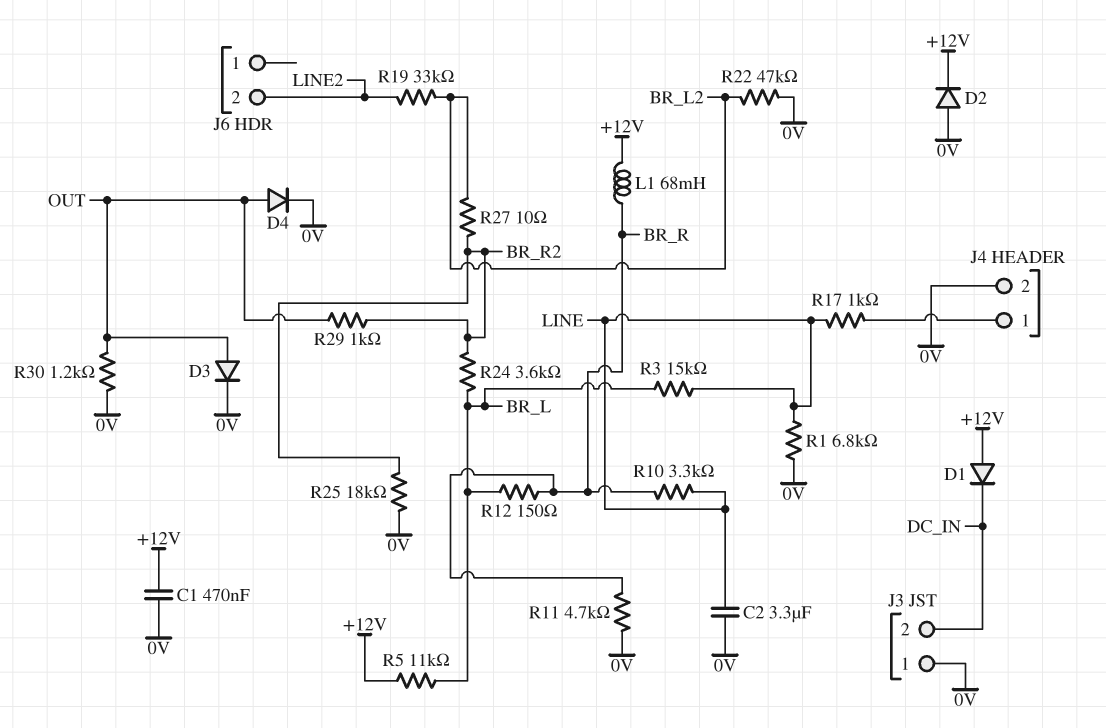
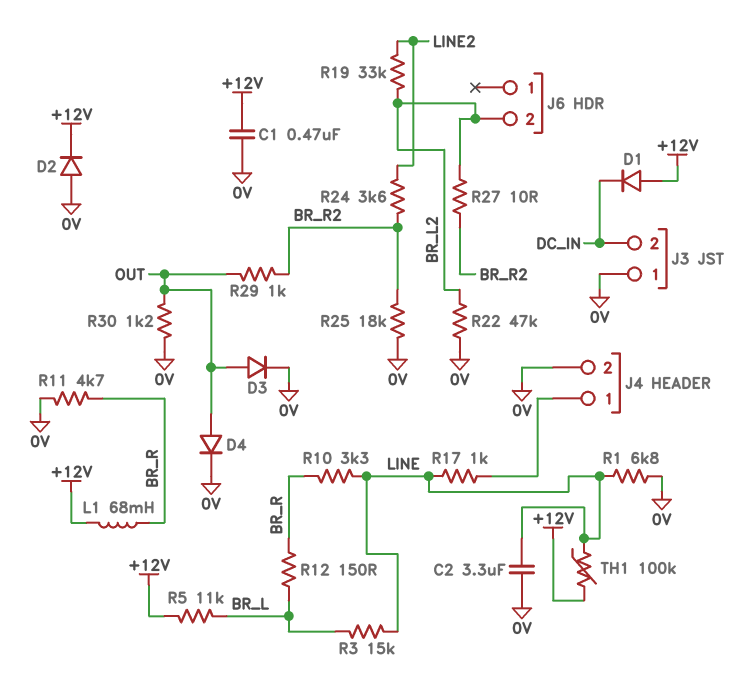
J6 pin 2: LINE2 -> BR_L2
R24: 3.6k (BR_L, BR_R2) -> 3.6k (BR_R2, LINE2)
TH1: none -> 100k (+12V, LINE)

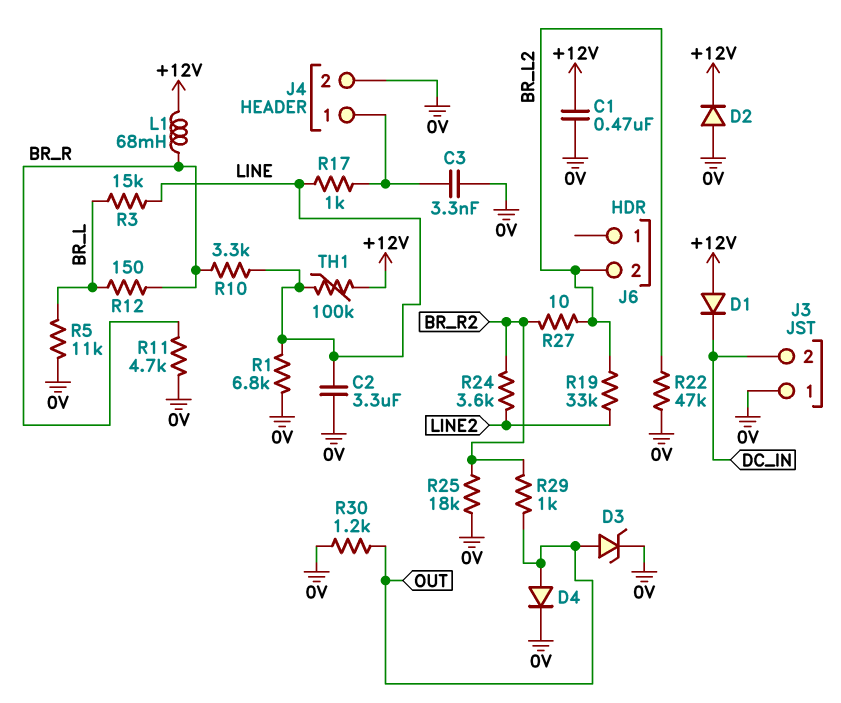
C3: none -> 3.3nF (0V, J4/1)
D3: diode (A OUT, K 0V) -> zener (A OUT, K 0V)
R5: 11k (+12V, BR_L) -> 11k (0V, BR_L)

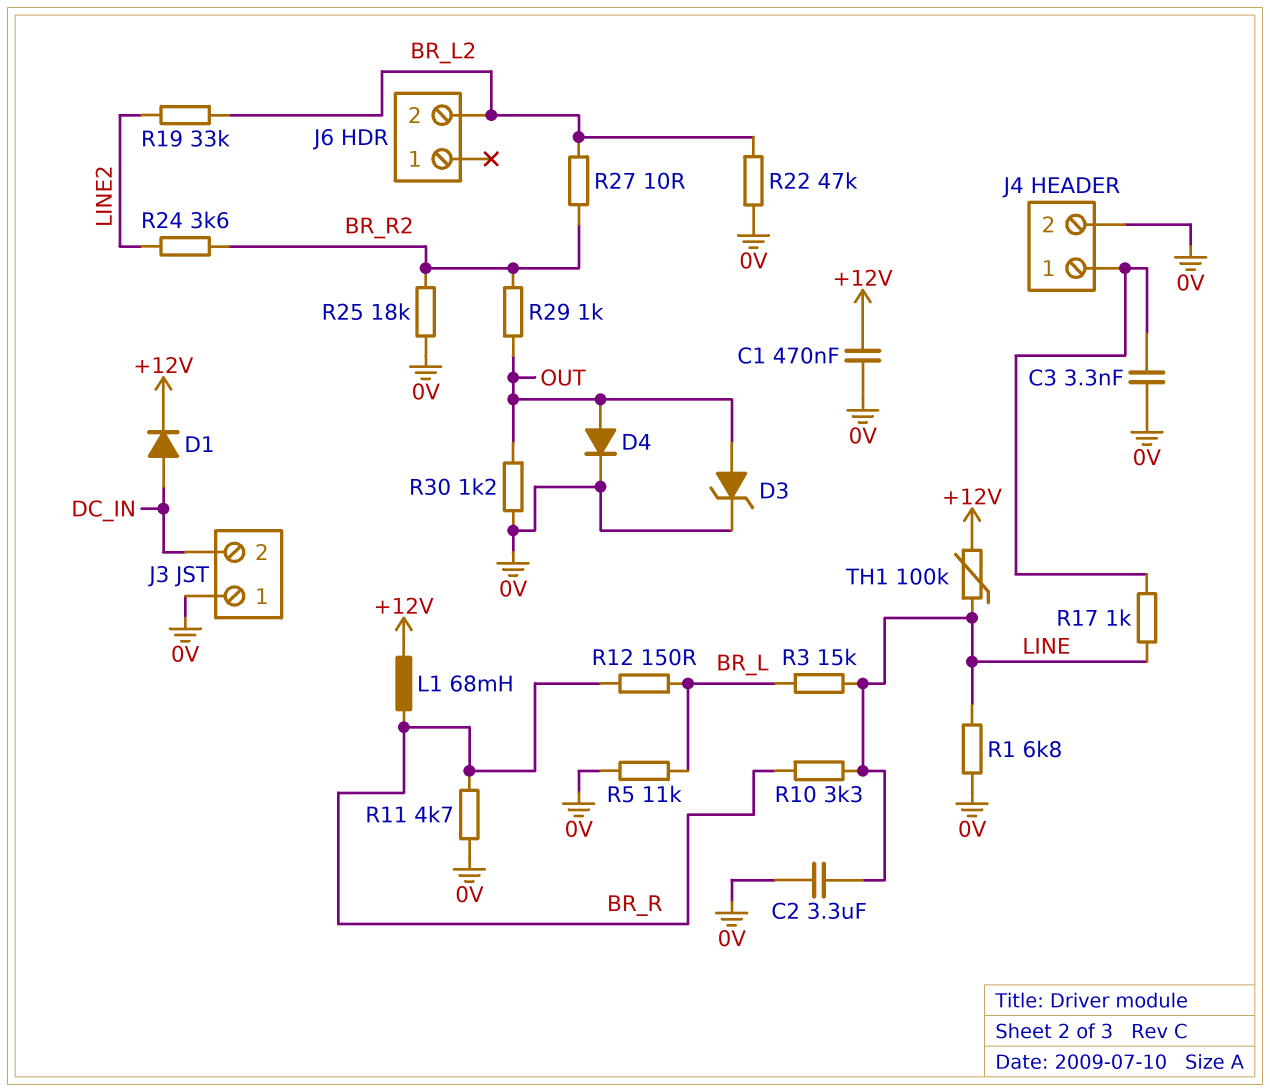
D1: diode (A +12V, K DC_IN) -> diode (A DC_IN, K +12V)
D2: diode (A 0V, K +12V) -> none

